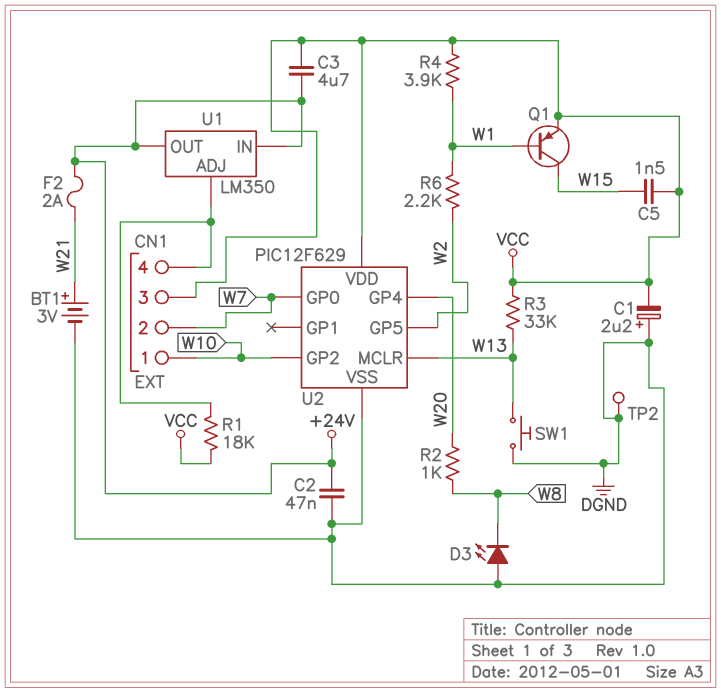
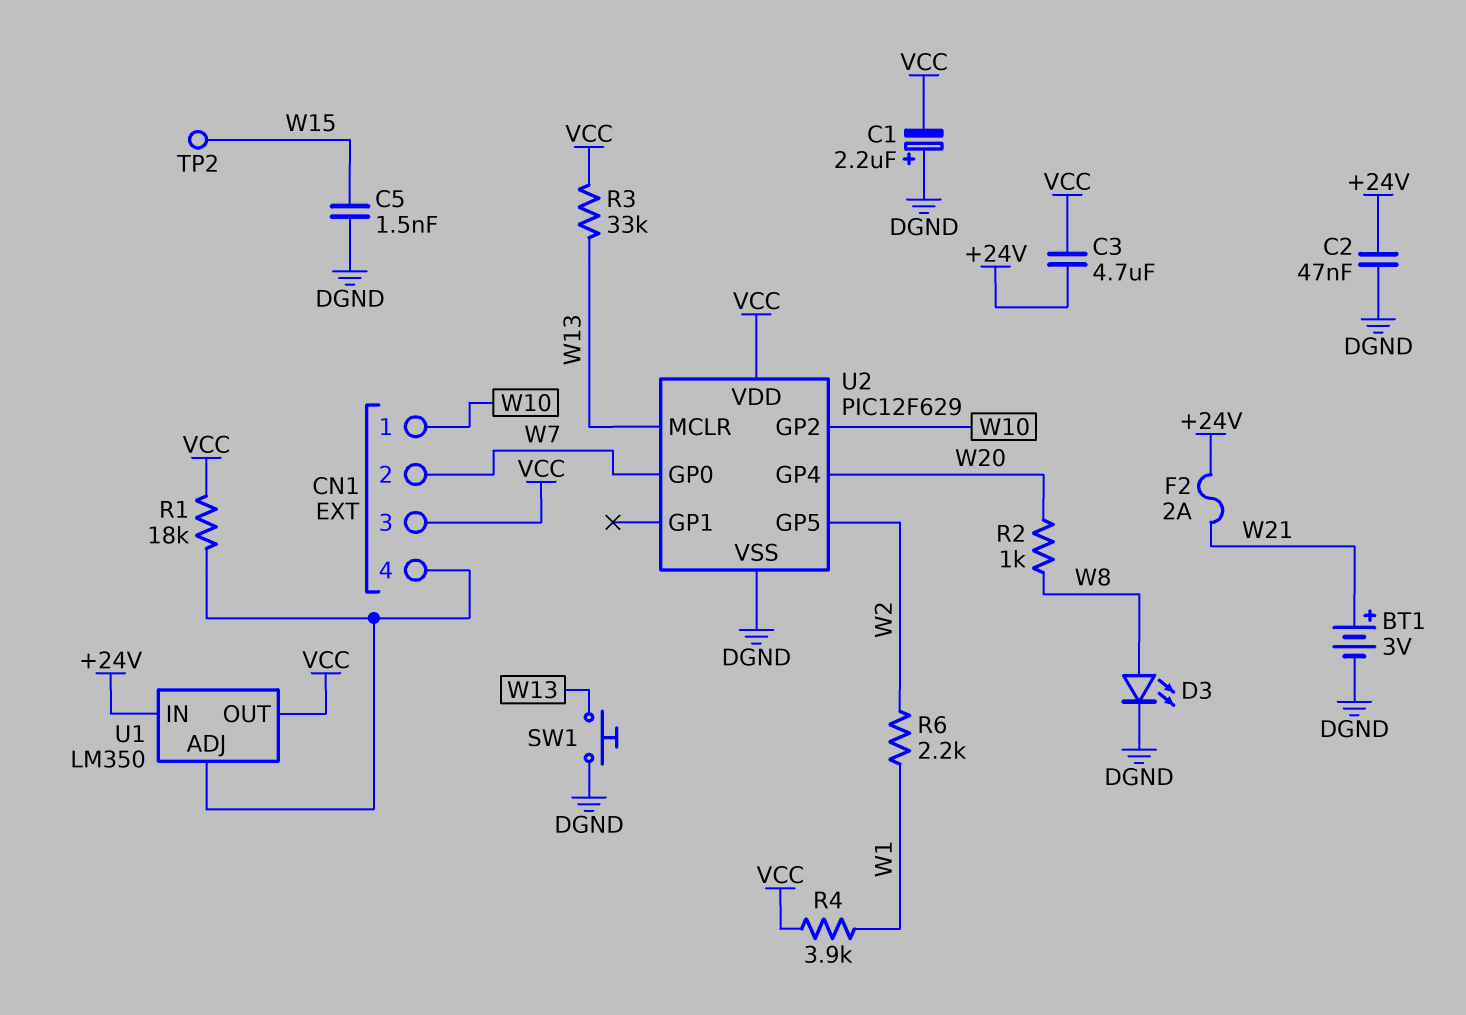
C5: 1.5nF (VCC, W15) -> 1.5nF (DGND, W15)
D3: LED (A DGND, K W8) -> LED (A W8, K DGND)
Q1: PNP (B W1, C W15, E VCC) -> none
TP2: test point (DGND) -> test point (W15)
U1 pin OUT: +24V -> VCC

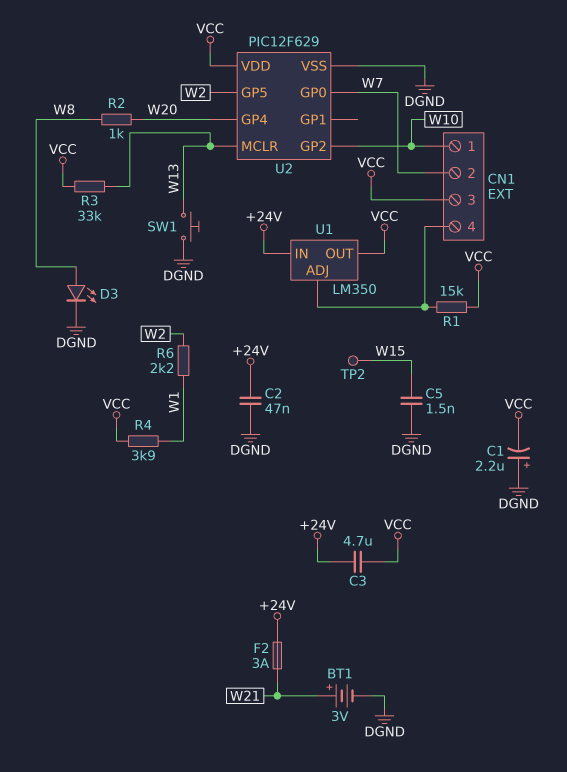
F2: 2A (+24V, W21) -> 3A (+24V, W21)
R1: 18k (CN1/4, VCC) -> 15k (CN1/4, VCC)

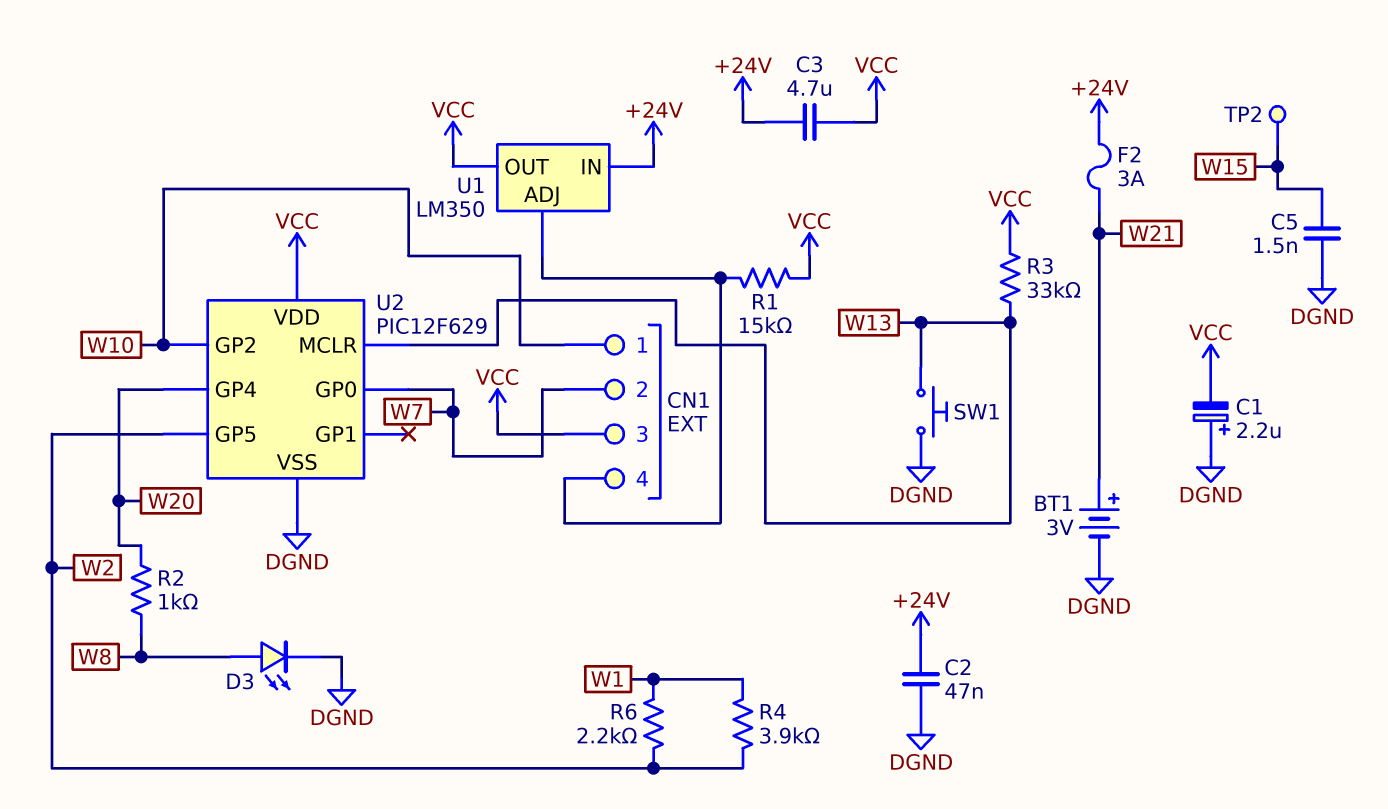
R4: 3.9k (VCC, W1) -> 3.9k (W1, W2)

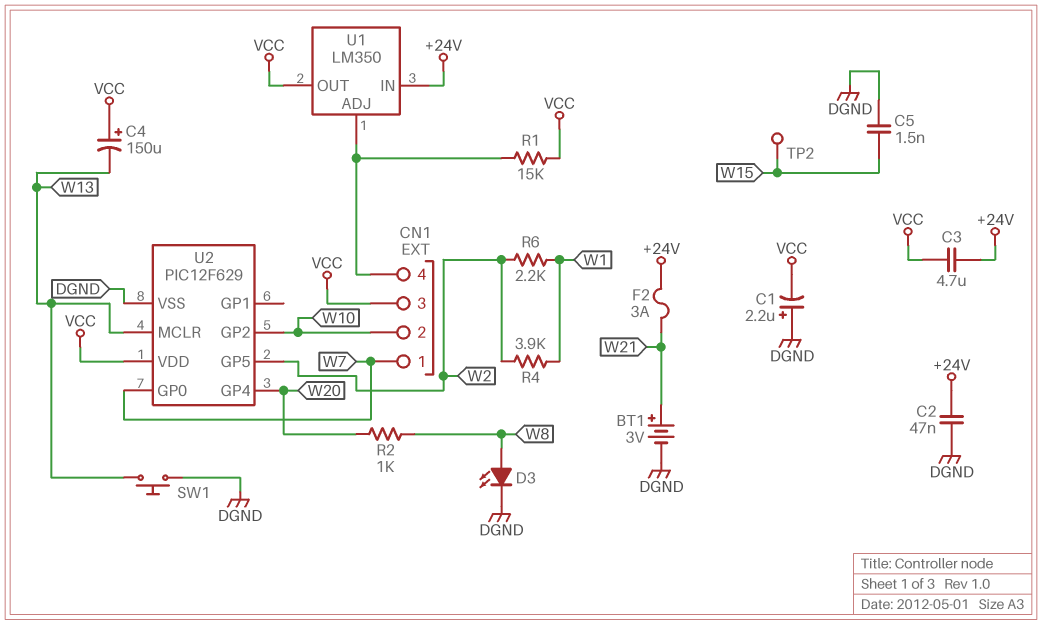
C4: none -> 150uF (plus VCC, minus W13)
CN1 pin 1: W10 -> W7
CN1 pin 2: W7 -> W10
R3: 33k (VCC, W13) -> none

